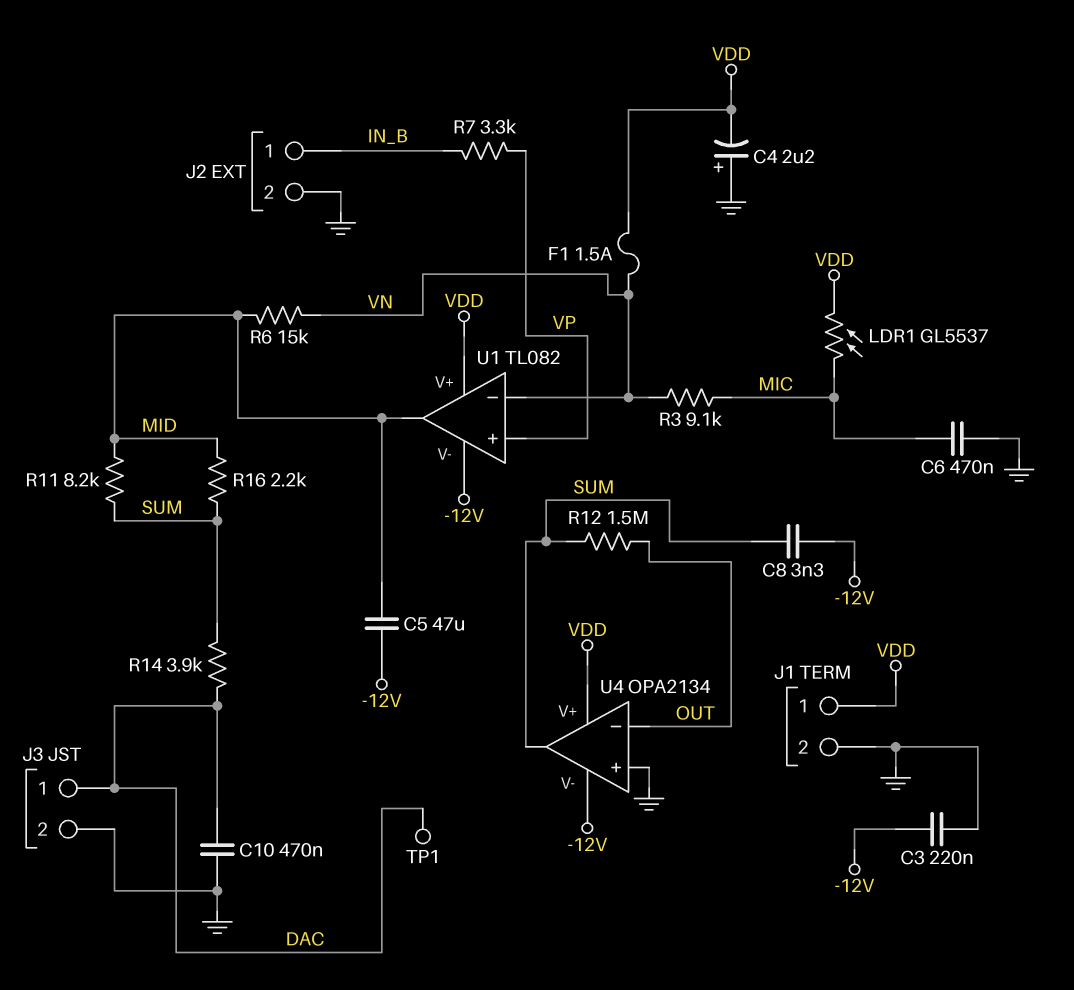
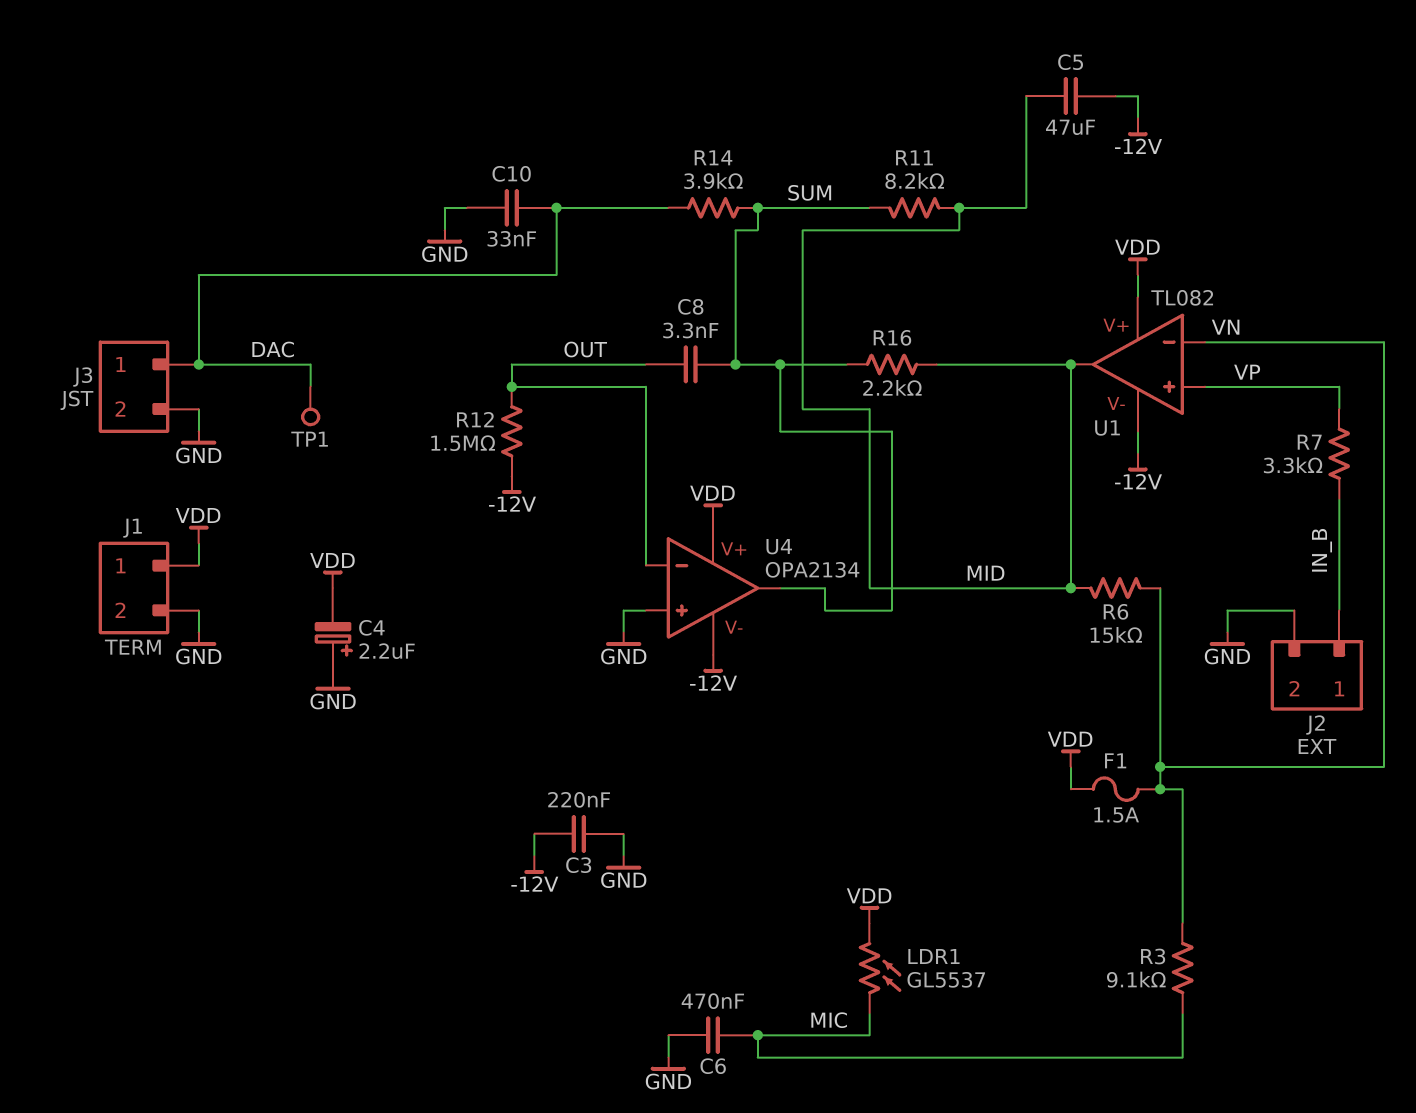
C8: 3.3nF (-12V, SUM) -> 3.3nF (OUT, SUM)
C10: 470nF (DAC, GND) -> 33nF (DAC, GND)
R12: 1.5M (OUT, SUM) -> 1.5M (-12V, OUT)

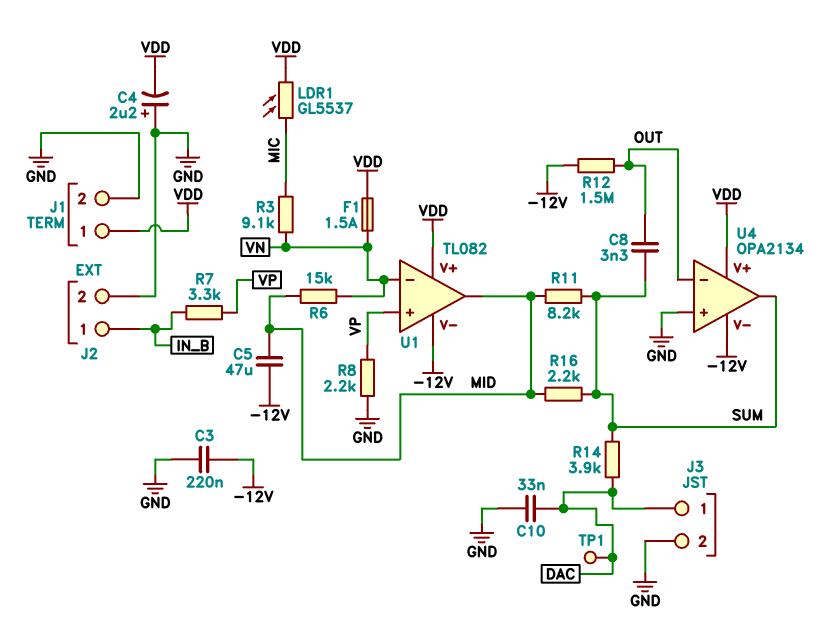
C6: 470nF (GND, MIC) -> none
R8: none -> 2.2k (GND, VP)

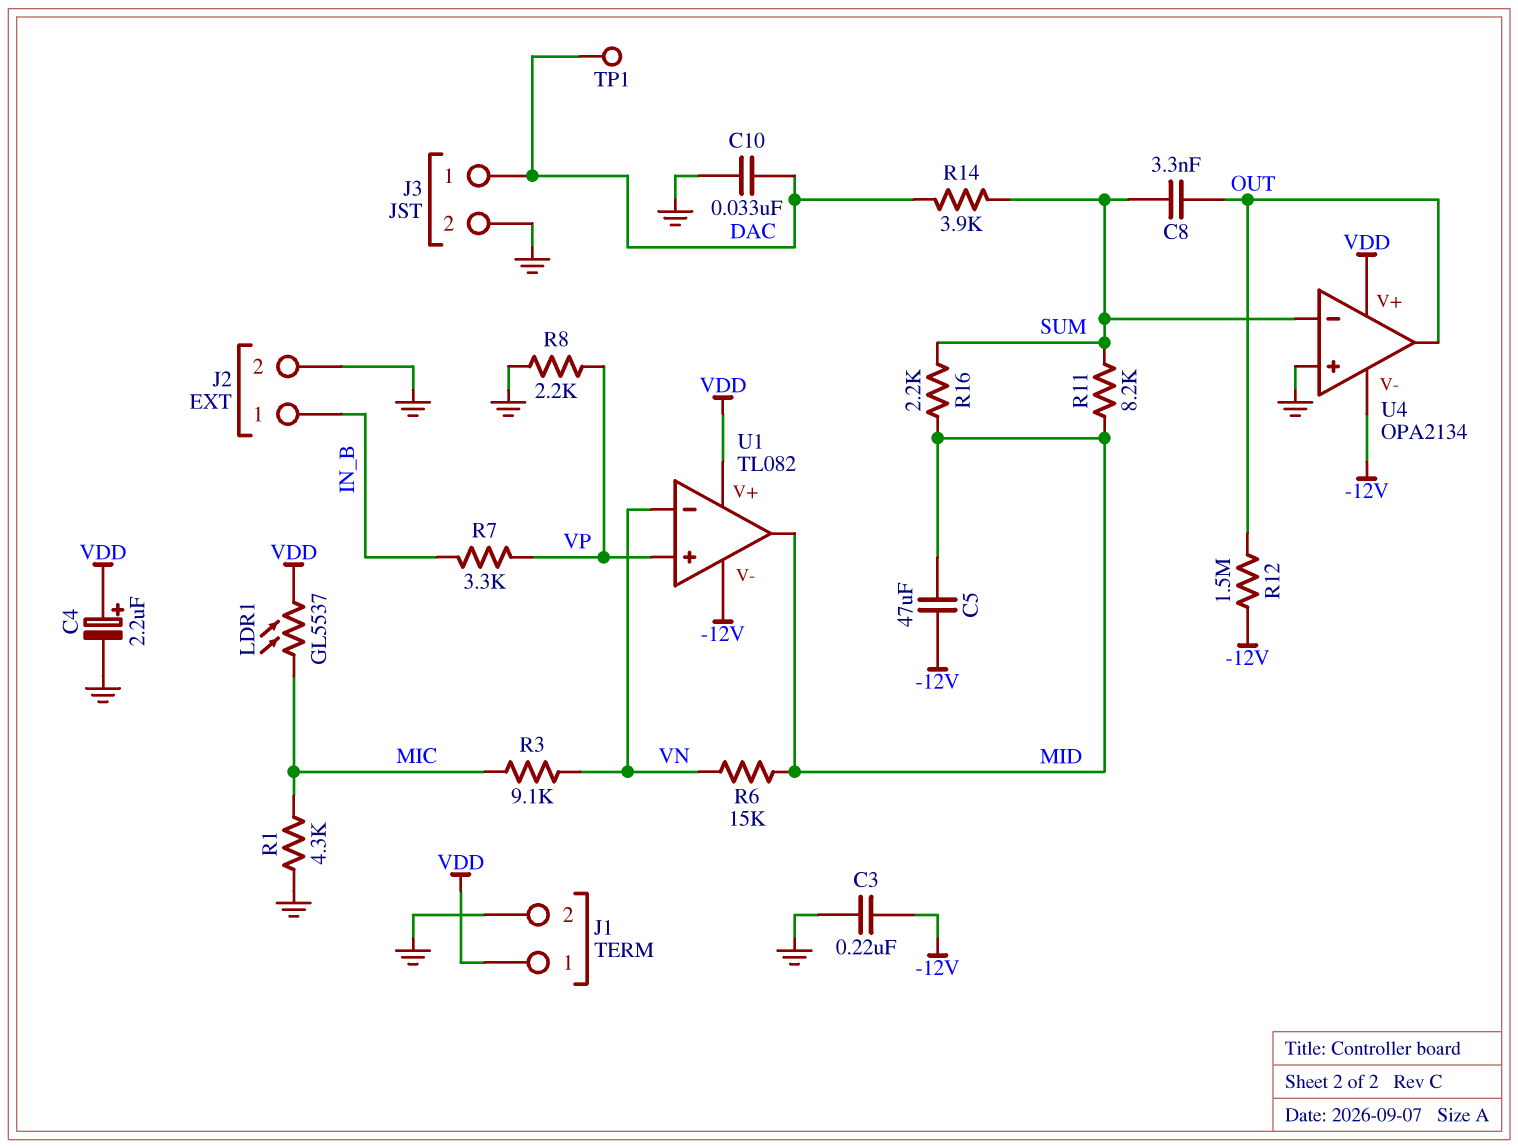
C4: 2.2uF (plus GND, minus VDD) -> 2.2uF (plus VDD, minus GND)
F1: 1.5A (VDD, VN) -> none
R1: none -> 4.3k (GND, MIC)
U4 pin in-: OUT -> SUM
U4 pin out: SUM -> OUT

